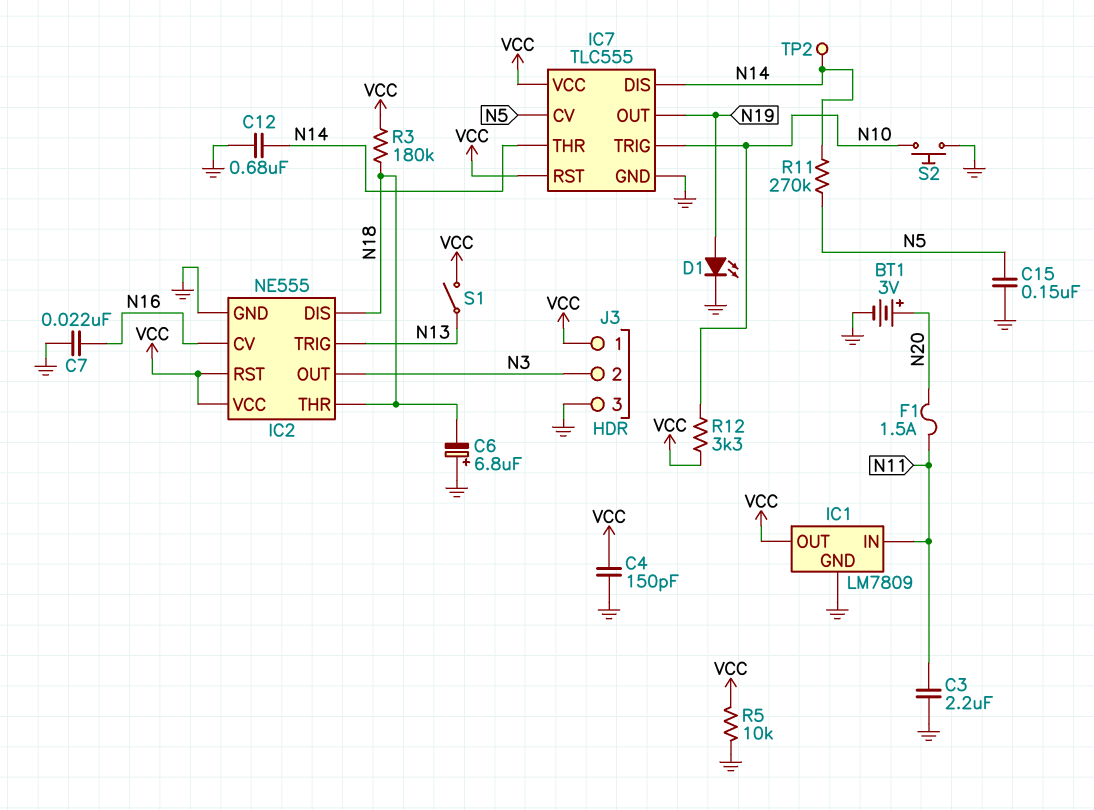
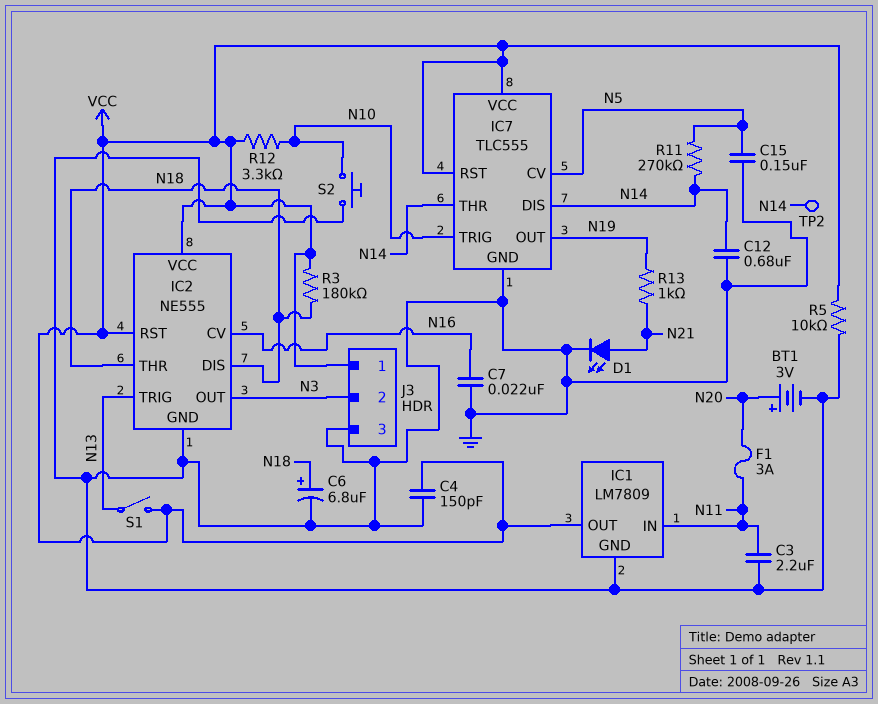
C6: 6.8uF (plus GND, minus N18) -> 6.8uF (plus N18, minus GND)
D1: LED (A N19, K GND) -> LED (A N21, K GND)
F1: 1.5A (N11, N20) -> 3A (N11, N20)
R13: none -> 1k (N19, N21)

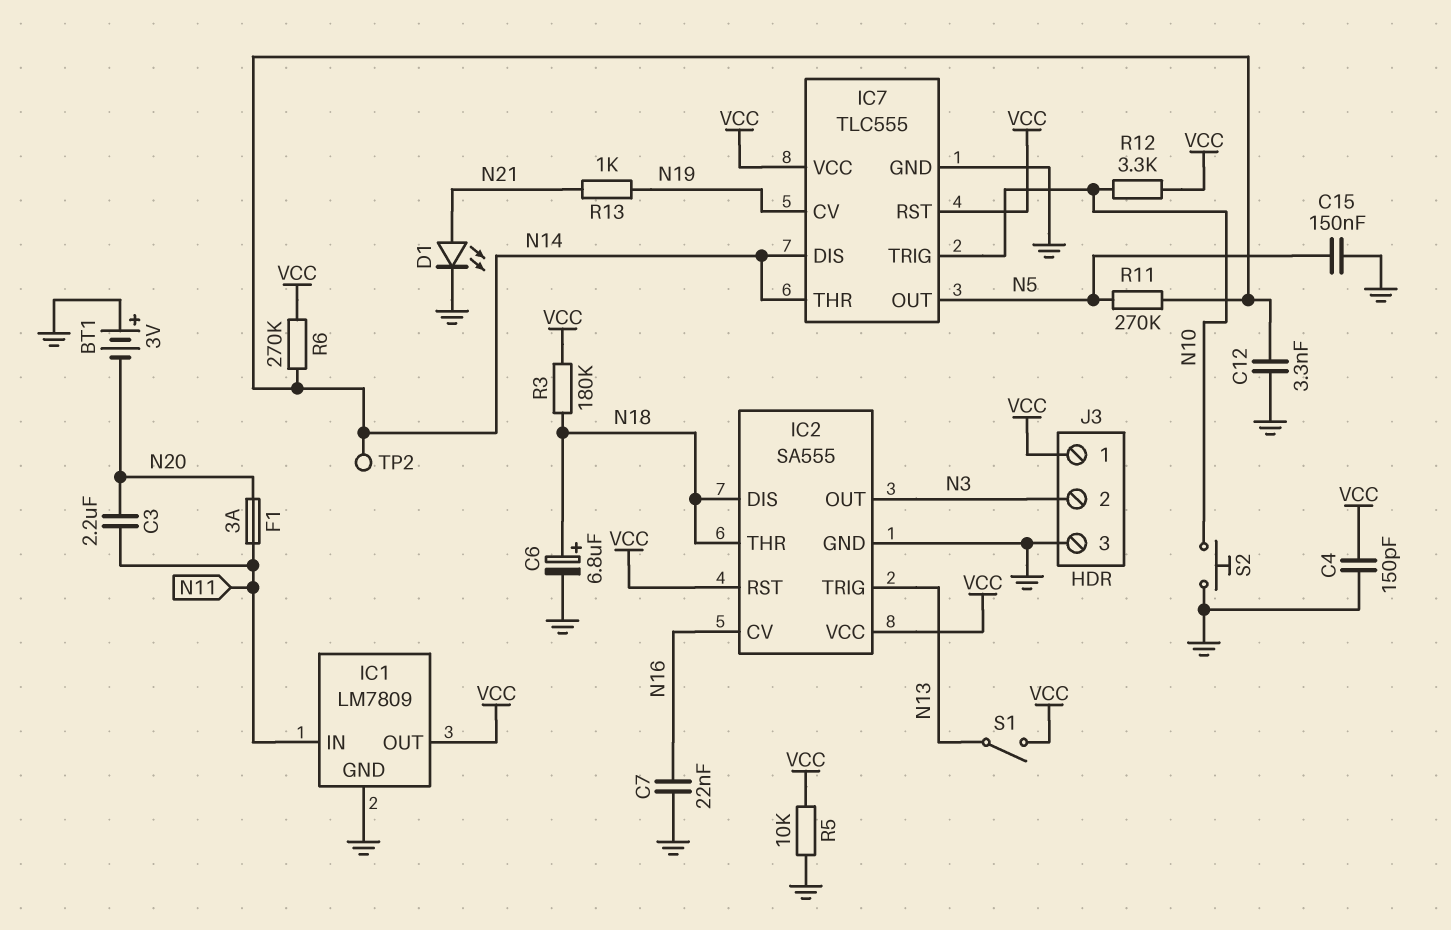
BT1: 3V (plus N20, minus GND) -> 3V (plus GND, minus N20)
C3: 2.2uF (GND, N11) -> 2.2uF (N11, N20)
C12: 680nF (GND, N14) -> 3.3nF (GND, N14)
IC2: NE555 -> SA555
IC7 pin CV: N5 -> N19
IC7 pin OUT: N19 -> N5
R6: none -> 270k (N14, VCC)

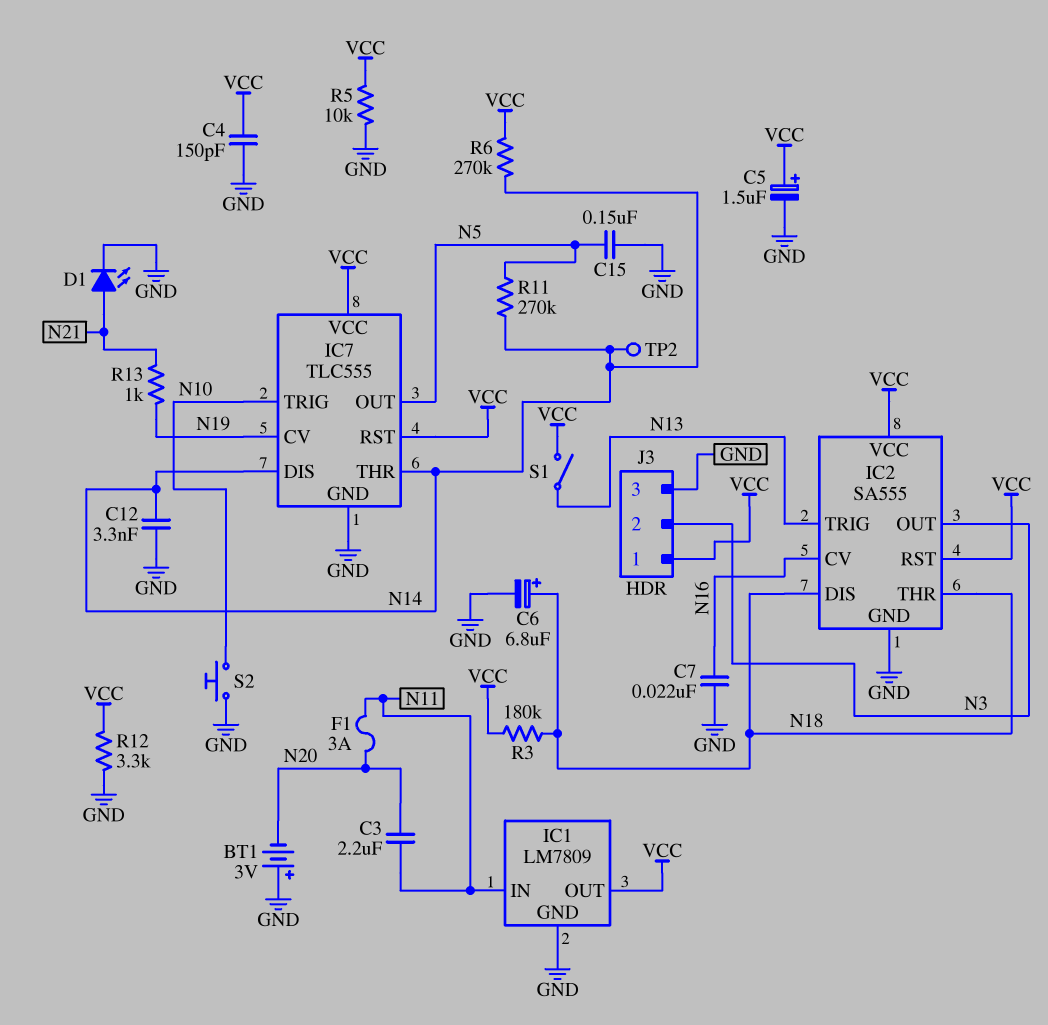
C5: none -> 1.5uF (plus VCC, minus GND)
R12: 3.3k (N10, VCC) -> 3.3k (GND, VCC)

